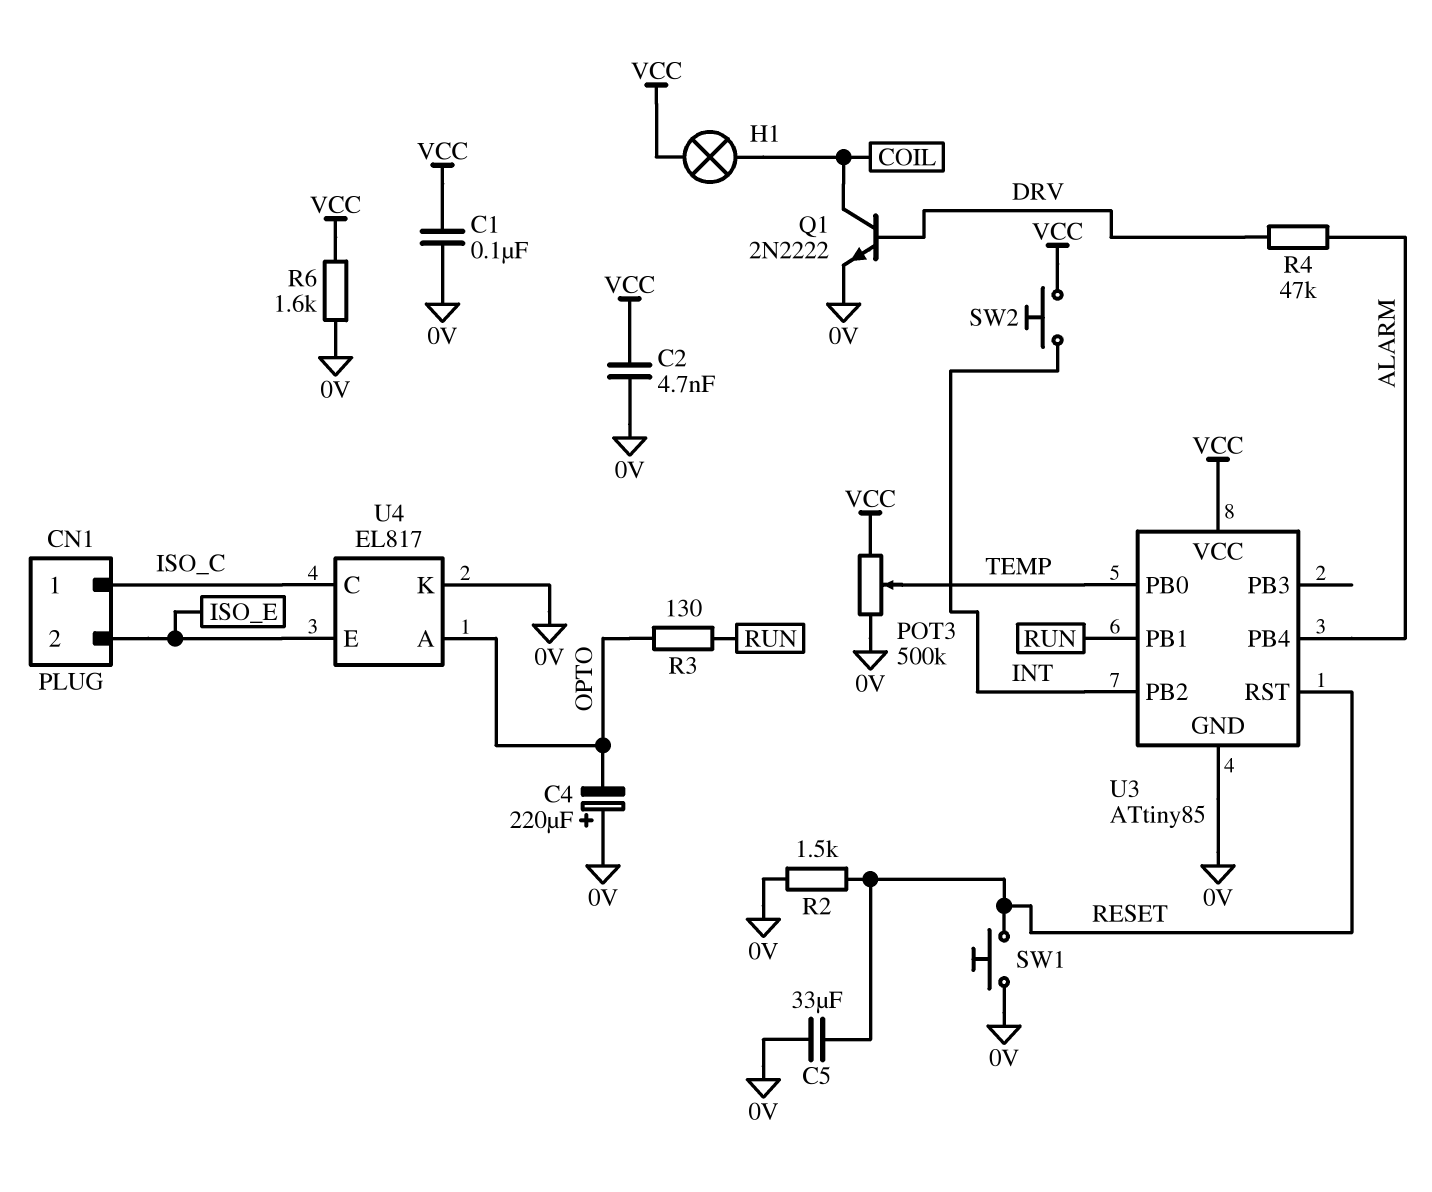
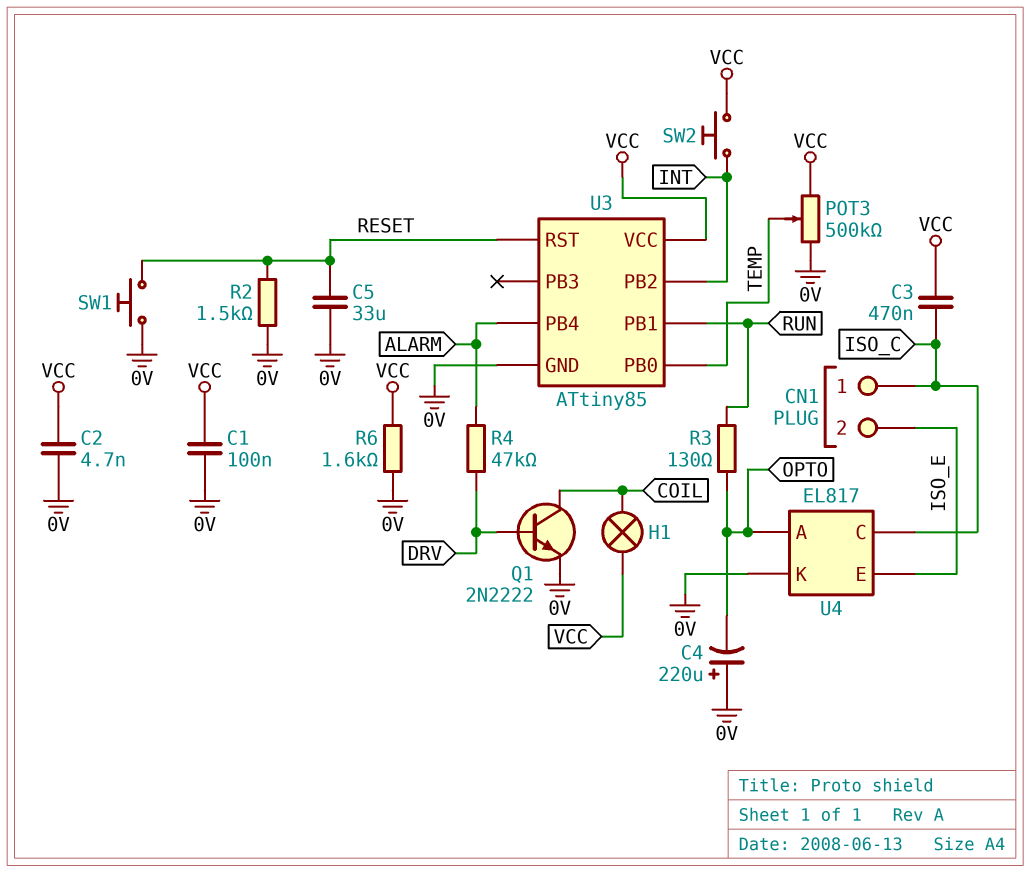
C3: none -> 470nF (ISO_C, VCC)

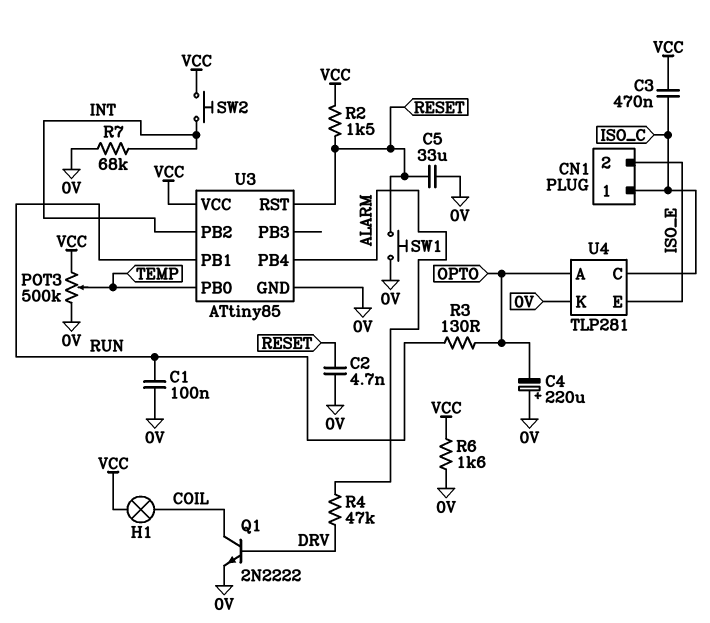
C1: 100nF (0V, VCC) -> 100nF (0V, RUN)
C2: 4.7nF (0V, VCC) -> 4.7nF (0V, RESET)
R2: 1.5k (0V, RESET) -> 1.5k (RESET, VCC)
R7: none -> 68k (0V, INT)
U4: EL817 -> TLP281

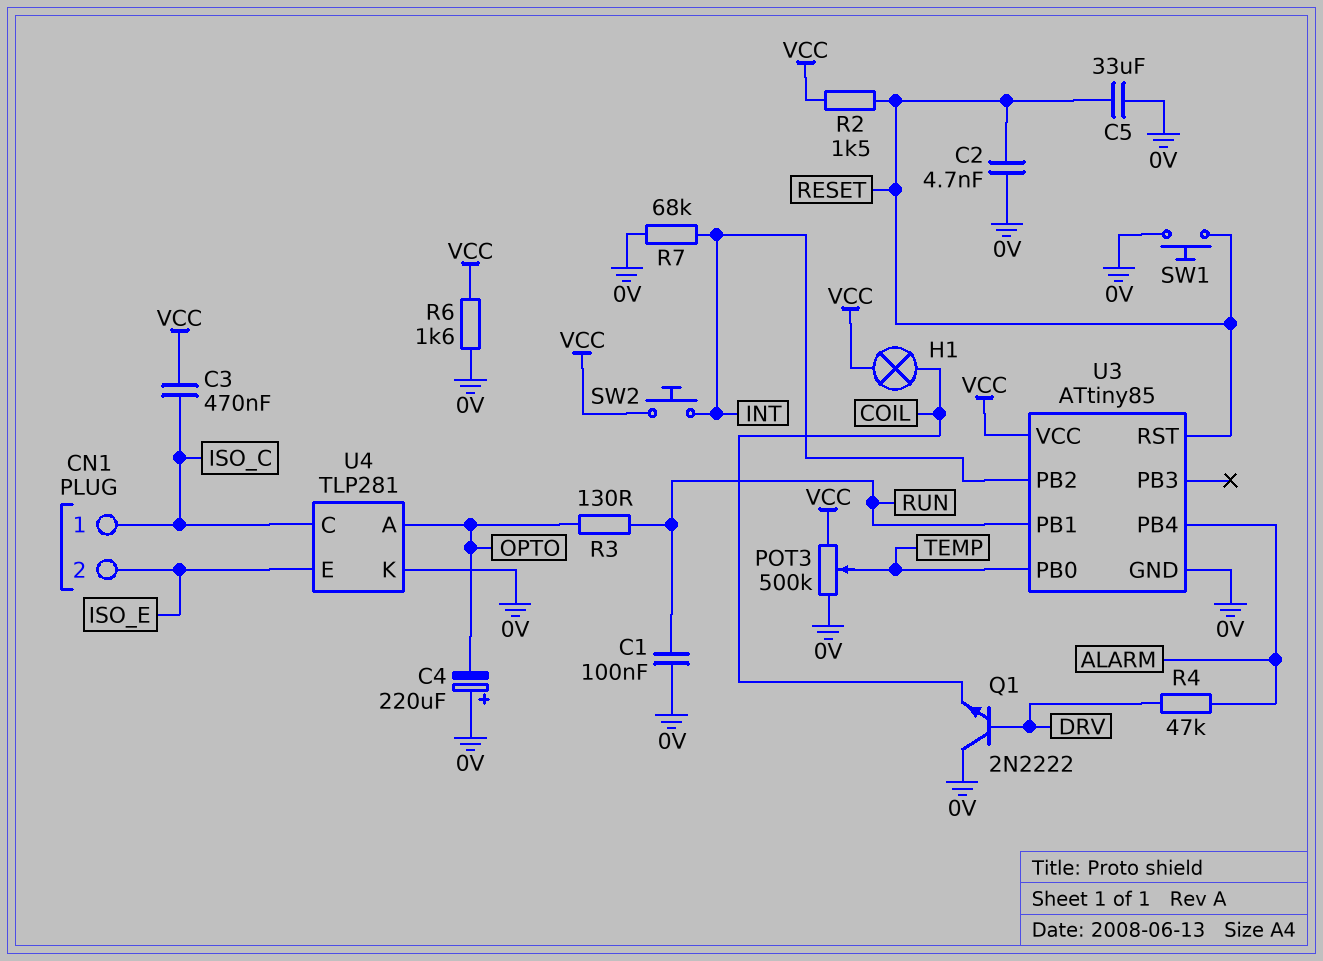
Q1: NPN 2N2222 (B DRV, C COIL, E 0V) -> NPN 2N2222 (B DRV, C 0V, E COIL)

